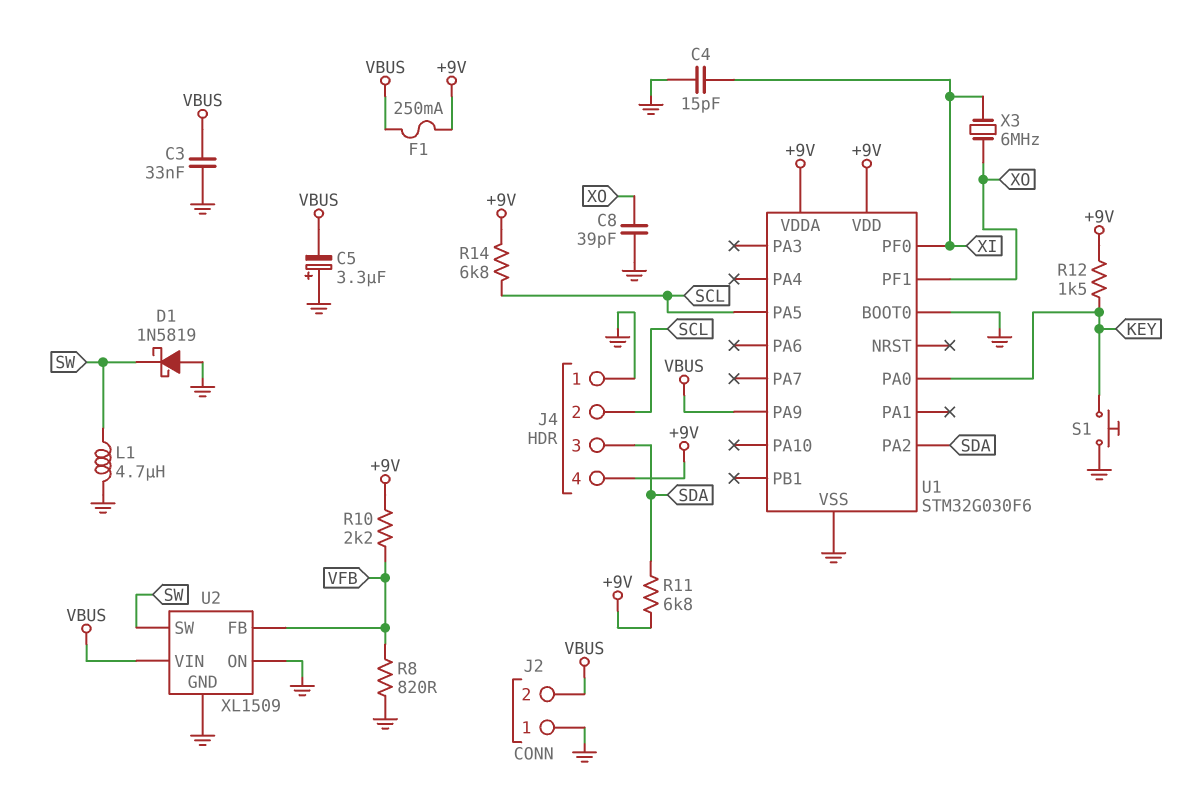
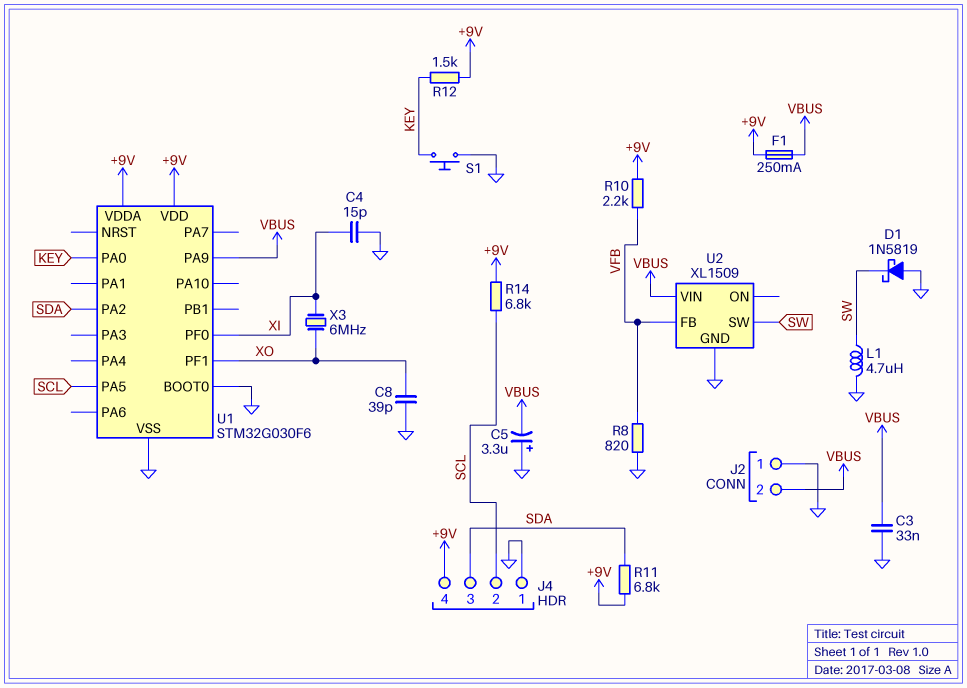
U2 pin ON: GND -> none

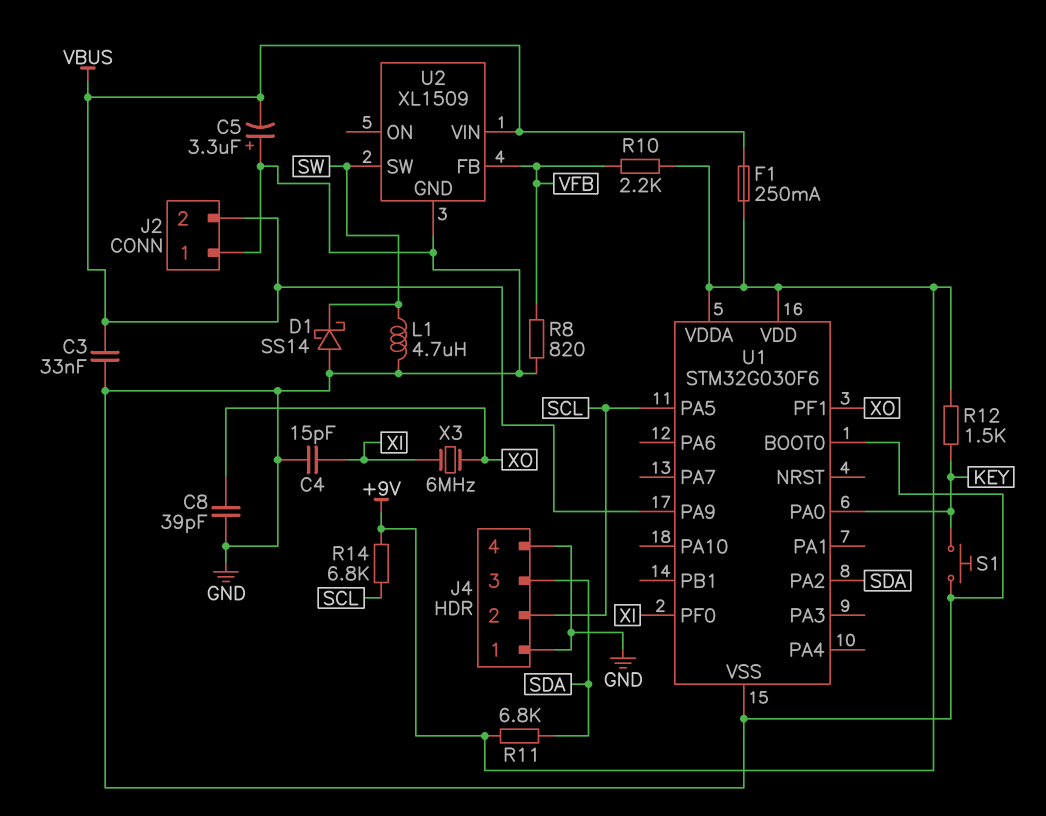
D1: schottky 1N5819 (A GND, K SW) -> schottky SS14 (A GND, K SW)
J4 pin 4: +9V -> GND

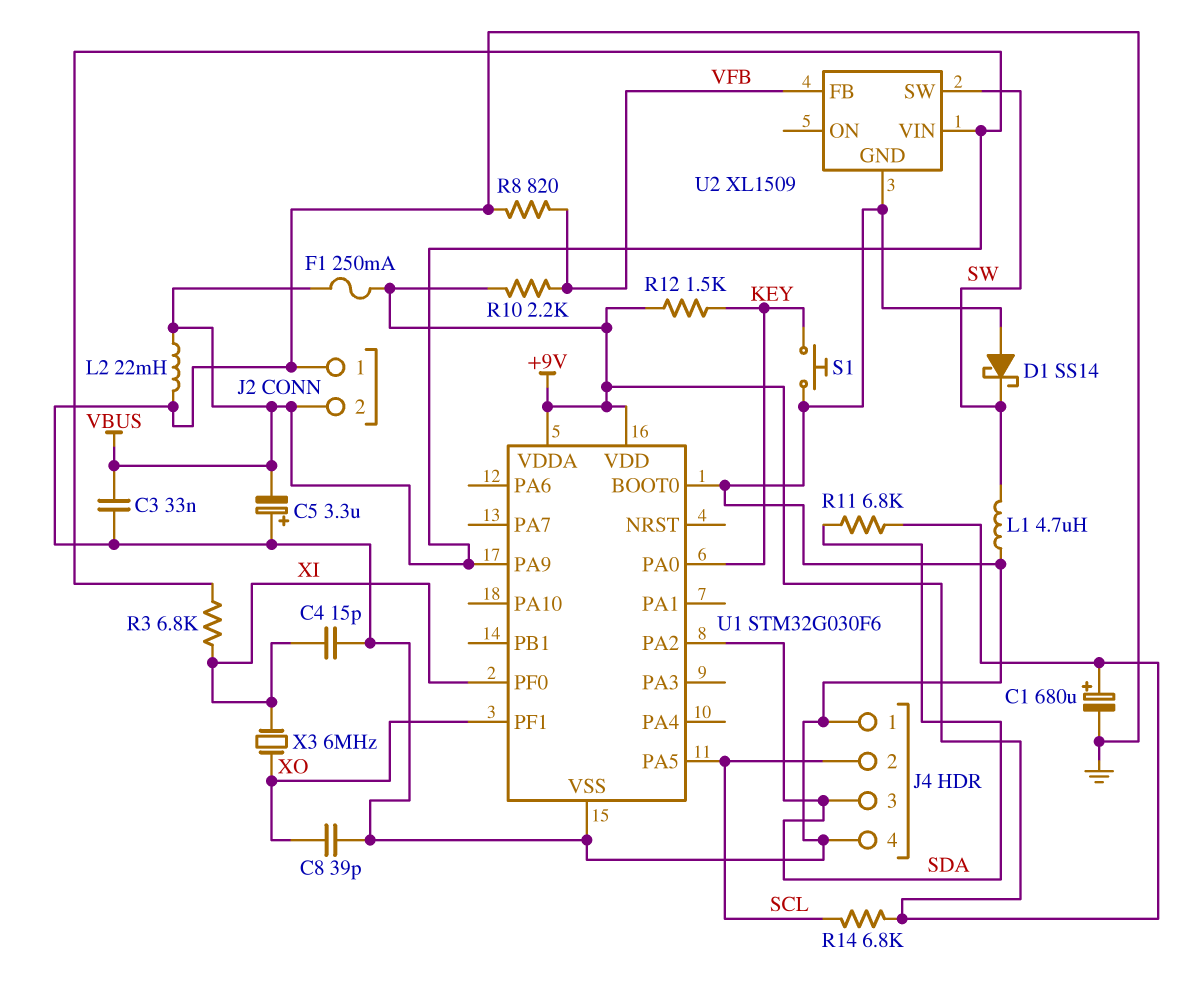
C1: none -> 680uF (plus +9V, minus GND)
L2: none -> 22mH (GND, VBUS)
R3: none -> 6.8k (VBUS, XI)

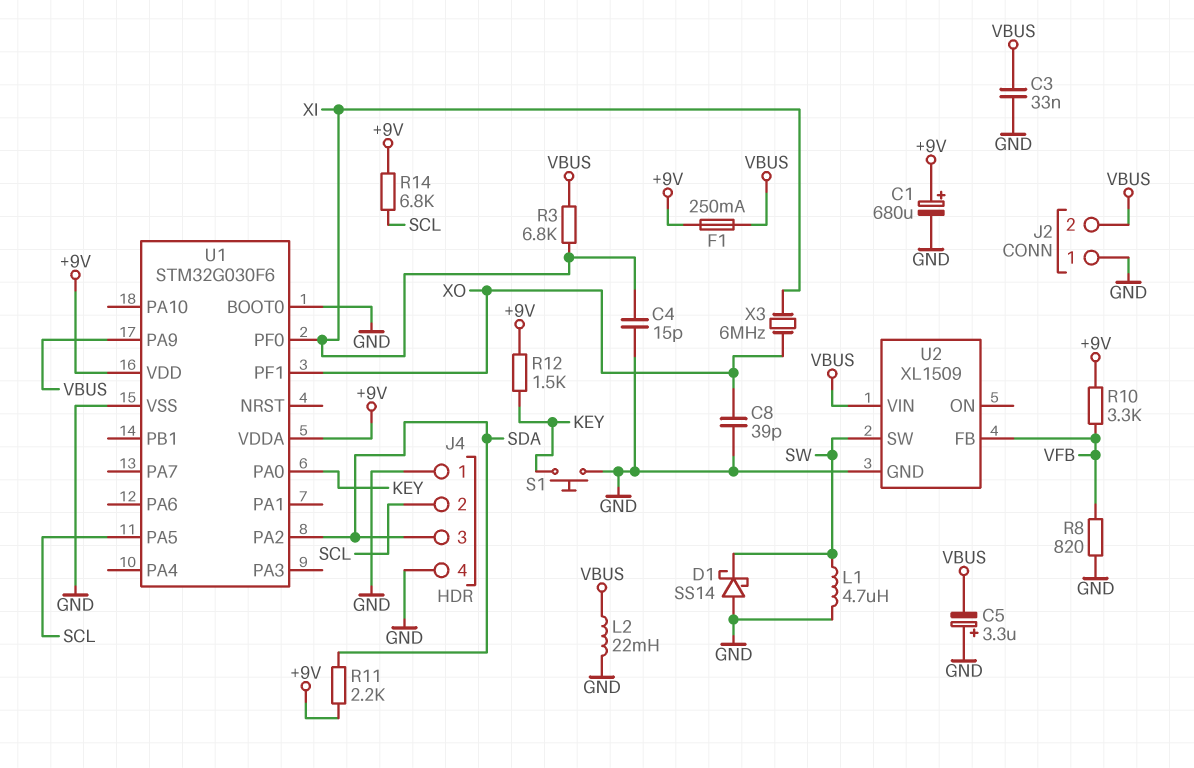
R10: 2.2k (+9V, VFB) -> 3.3k (+9V, VFB)
R11: 6.8k (+9V, SDA) -> 2.2k (+9V, SDA)

